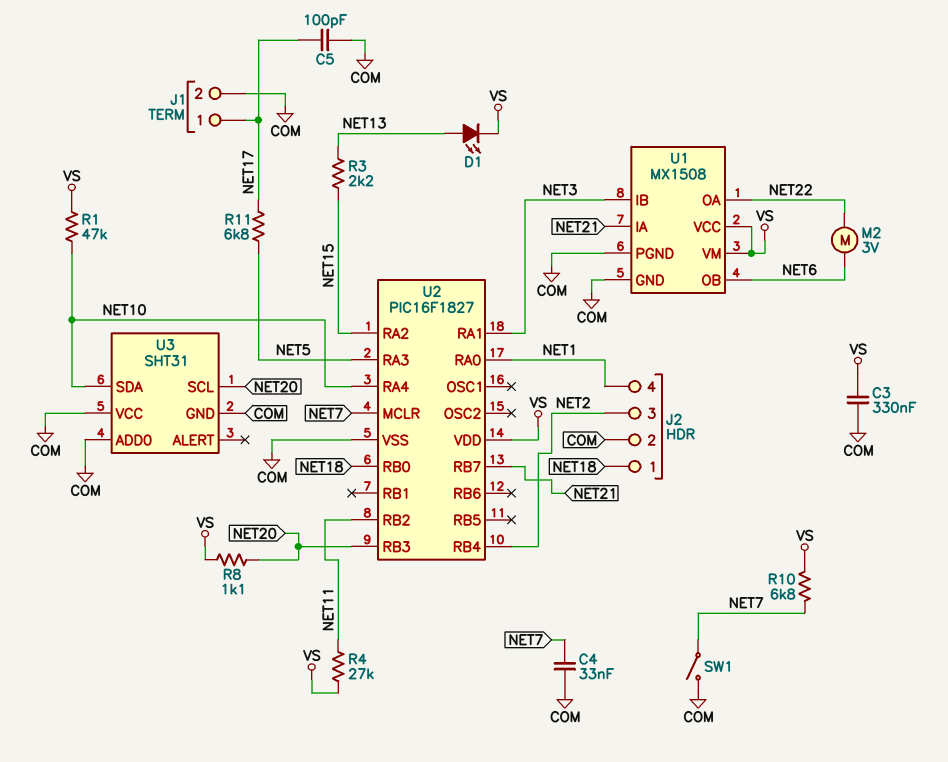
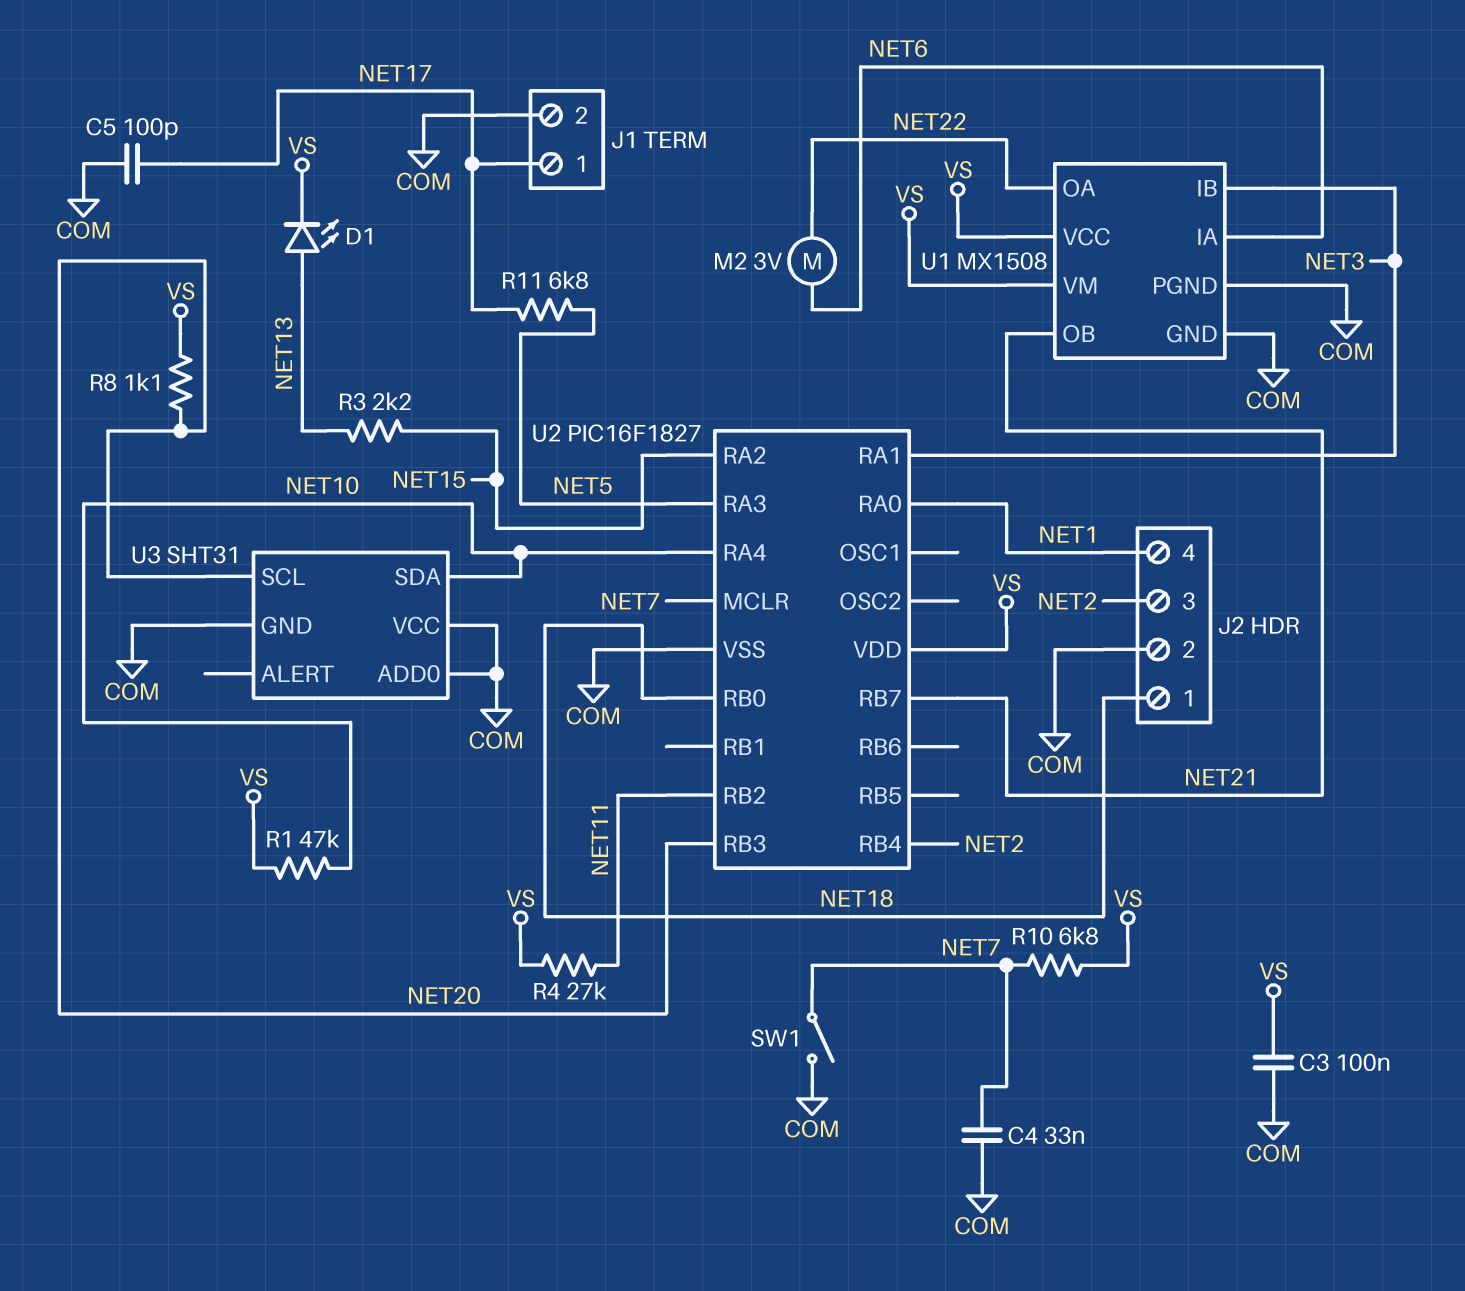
C3: 330nF (COM, VS) -> 100nF (COM, VS)
U1 pin IA: NET21 -> NET6
U1 pin OB: NET6 -> NET21

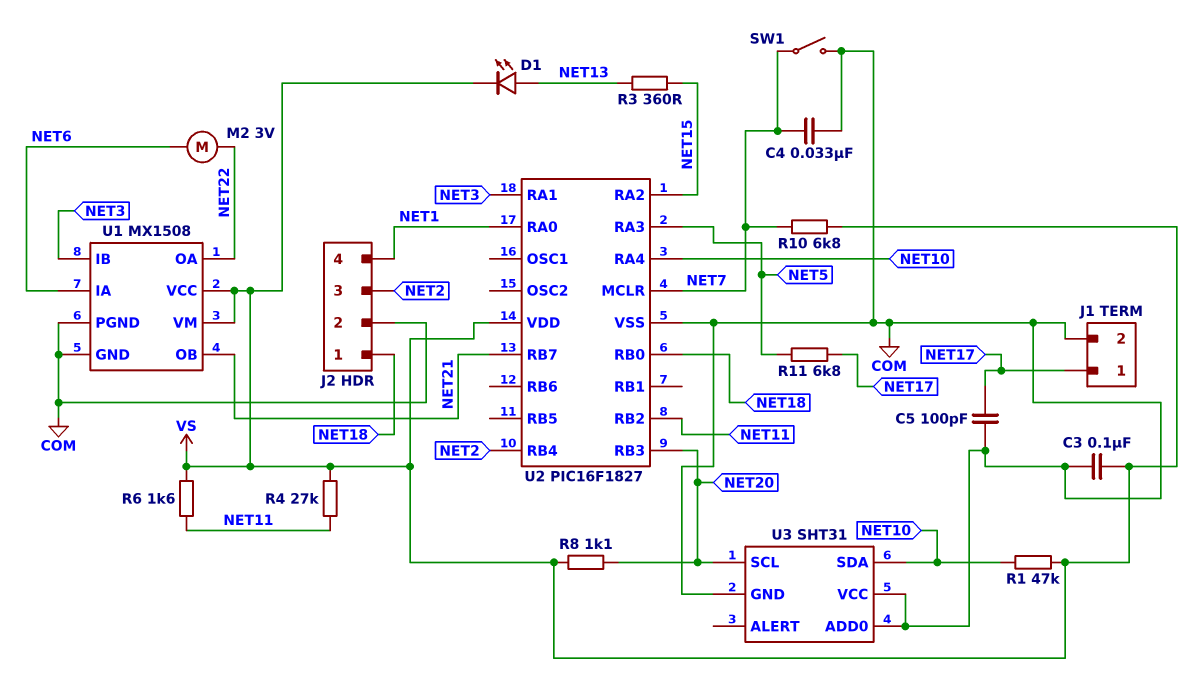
R3: 2.2k (NET13, NET15) -> 360 (NET13, NET15)
R6: none -> 1.6k (NET11, VS)

